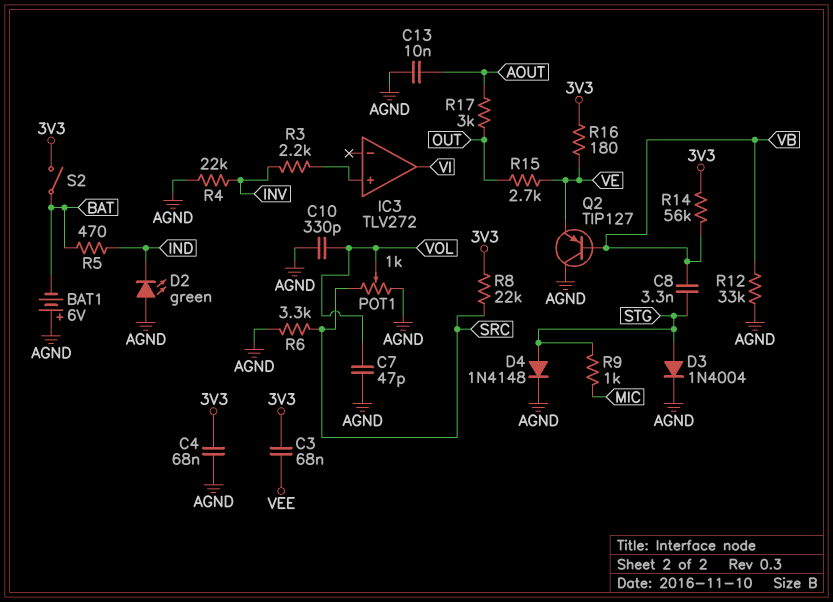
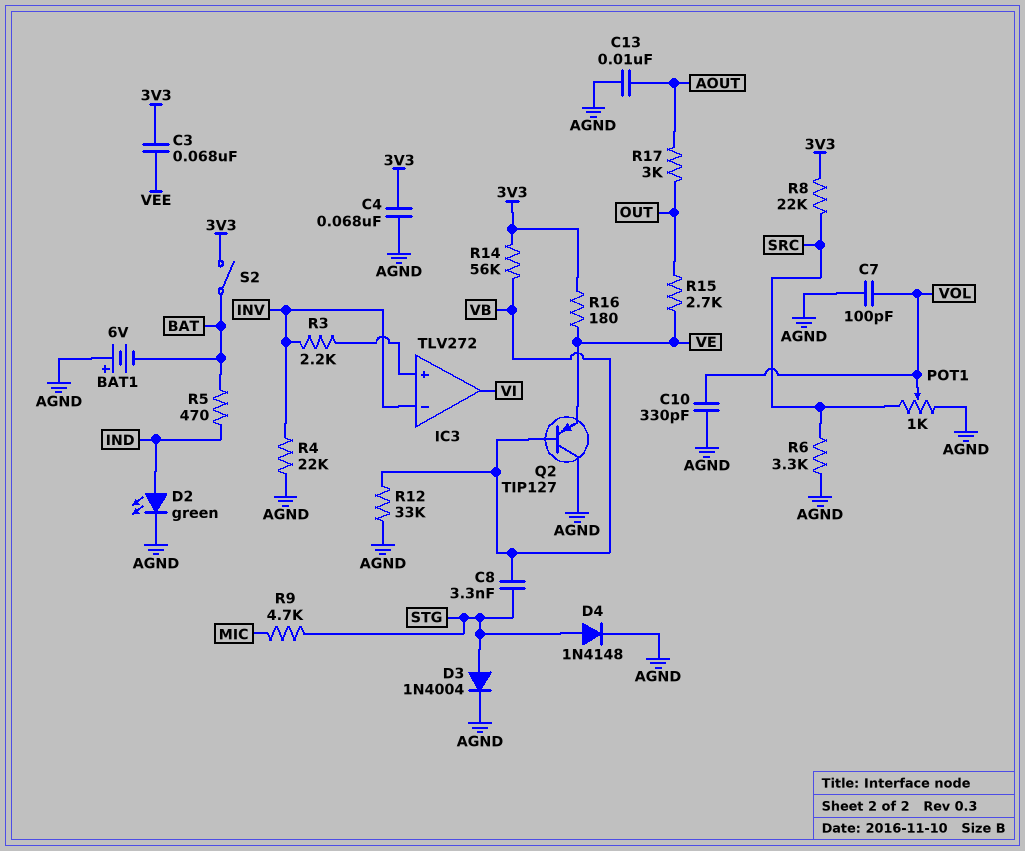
C7: 47pF (AGND, VOL) -> 100pF (AGND, VOL)
D2: LED green (A AGND, K IND) -> LED green (A IND, K AGND)
IC3 pin in-: none -> INV
R9: 1k (MIC, STG) -> 4.7k (MIC, STG)

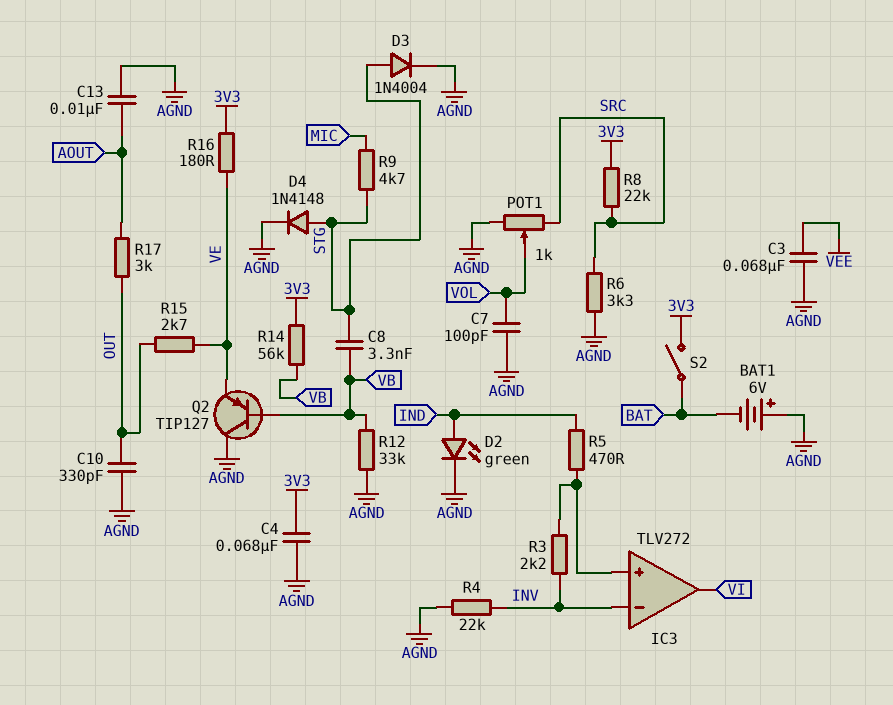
C3: 68nF (3V3, VEE) -> 68nF (AGND, VEE)
C10: 330pF (AGND, VOL) -> 330pF (AGND, OUT)
R5: 470 (BAT, IND) -> 470 (IC3/in+, IND)

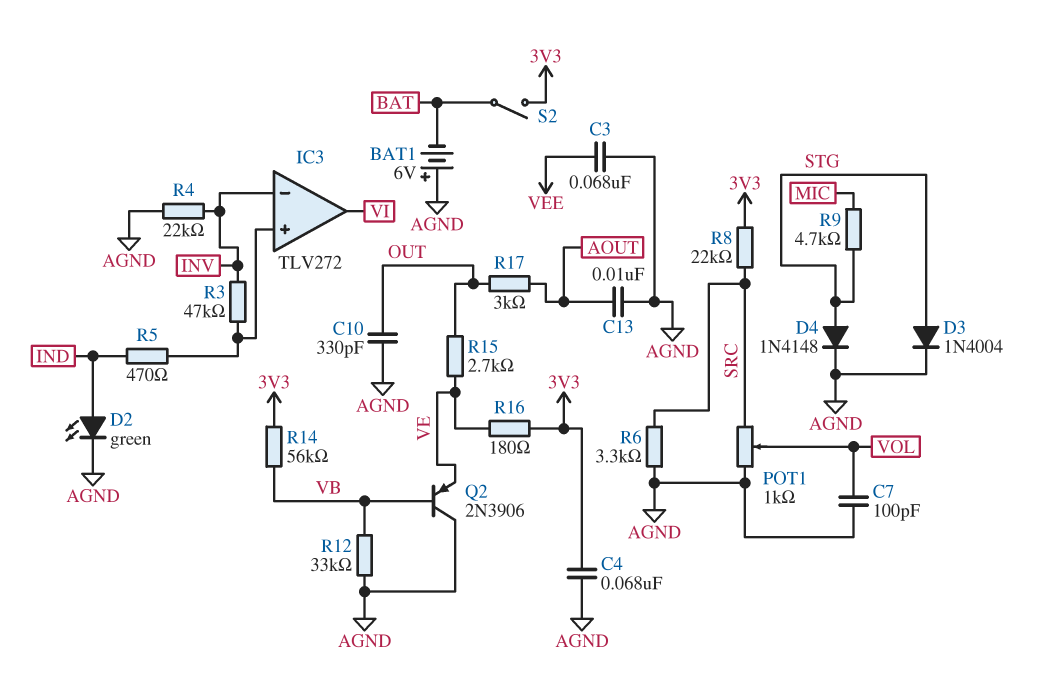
C8: 3.3nF (STG, VB) -> none
Q2: PNP TIP127 (B VB, C AGND, E VE) -> PNP 2N3906 (B VB, C AGND, E VE)
R3: 2.2k (IC3/in+, INV) -> 47k (IC3/in+, INV)

